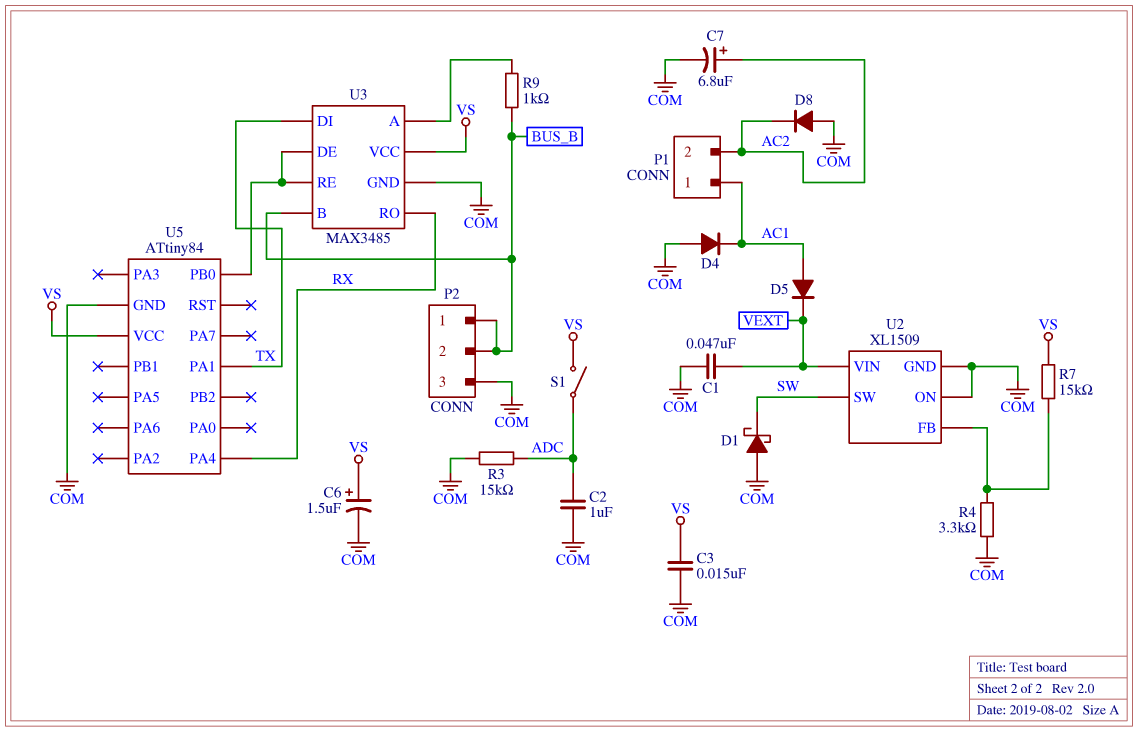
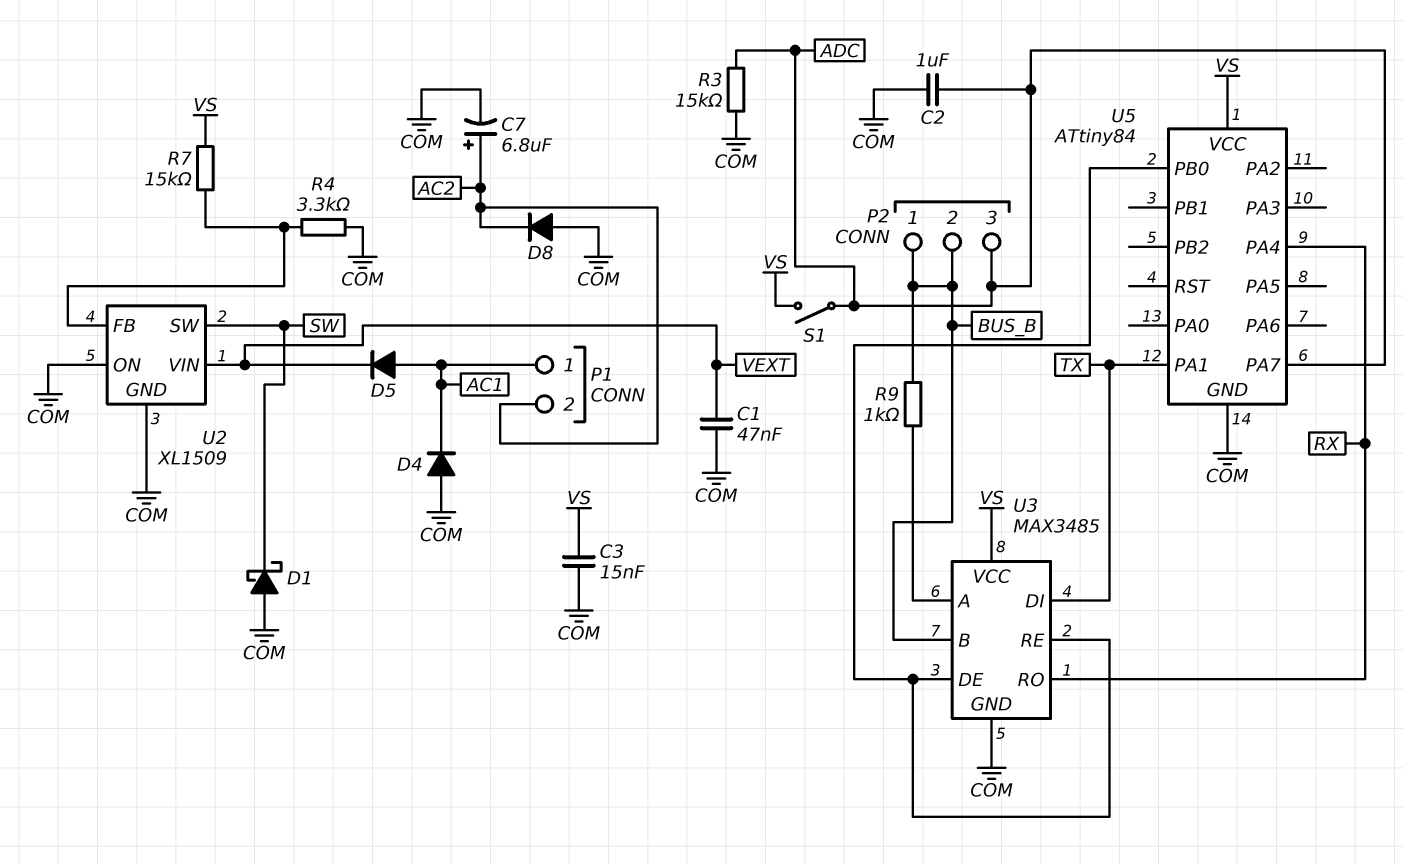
C6: 1.5uF (plus VS, minus COM) -> none
P2 pin 3: COM -> ADC
U5 pin PA7: none -> ADC

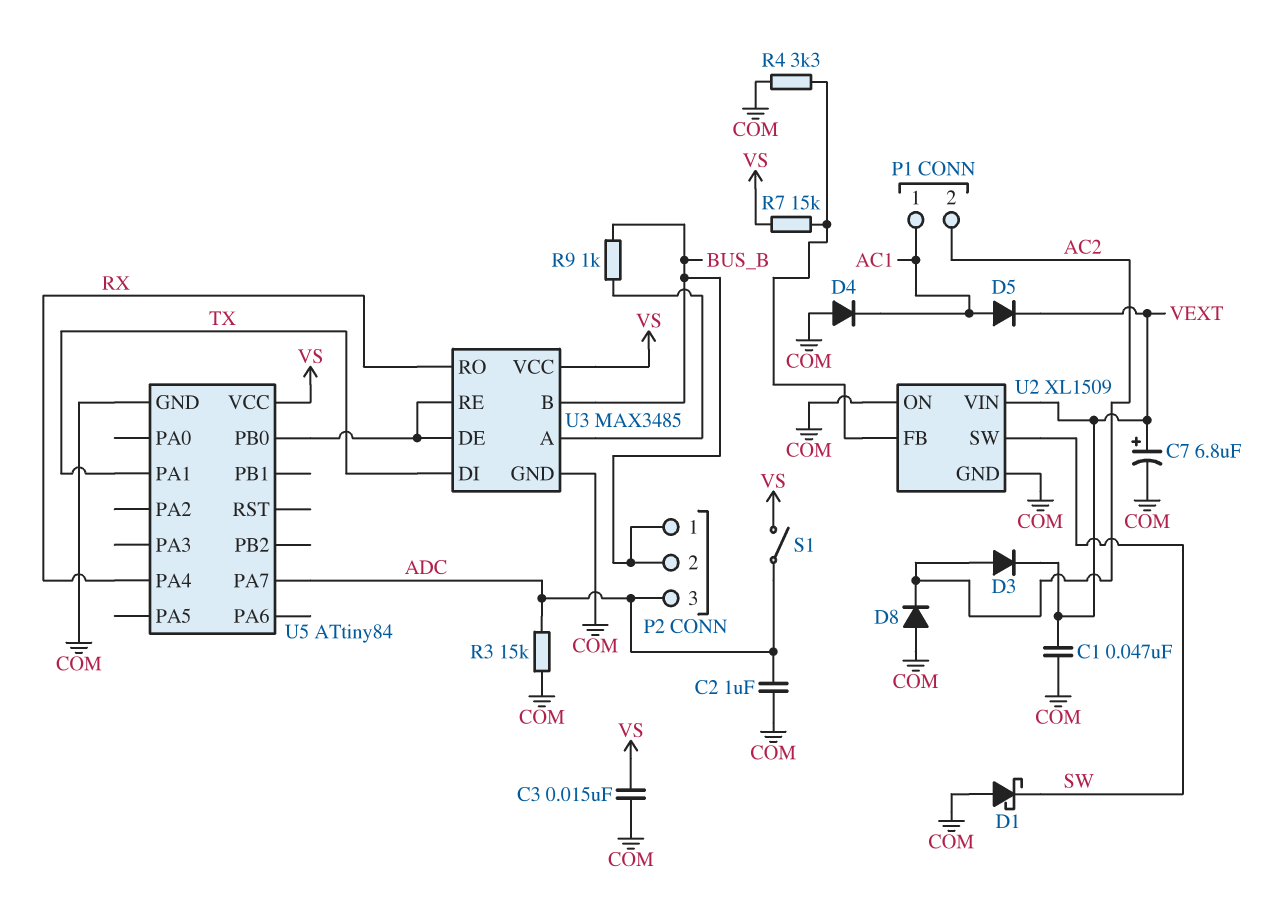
C7: 6.8uF (plus AC2, minus COM) -> 6.8uF (plus VEXT, minus COM)
D3: none -> diode (A AC2, K VEXT)

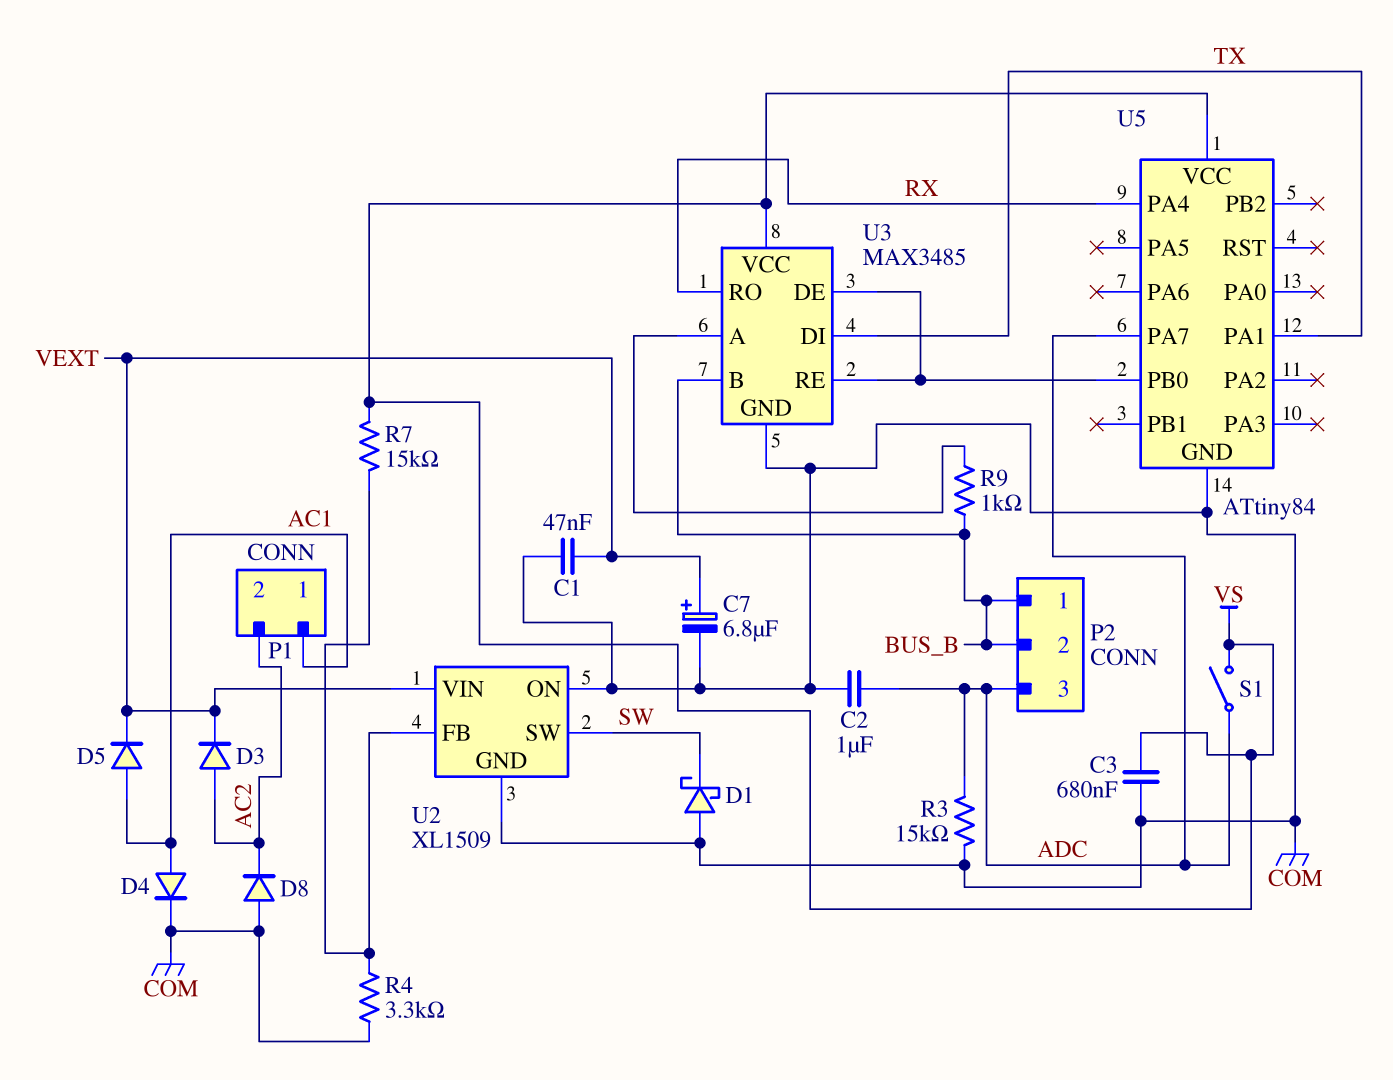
C3: 15nF (COM, VS) -> 680nF (COM, VS)
D4: diode (A COM, K AC1) -> diode (A AC1, K COM)

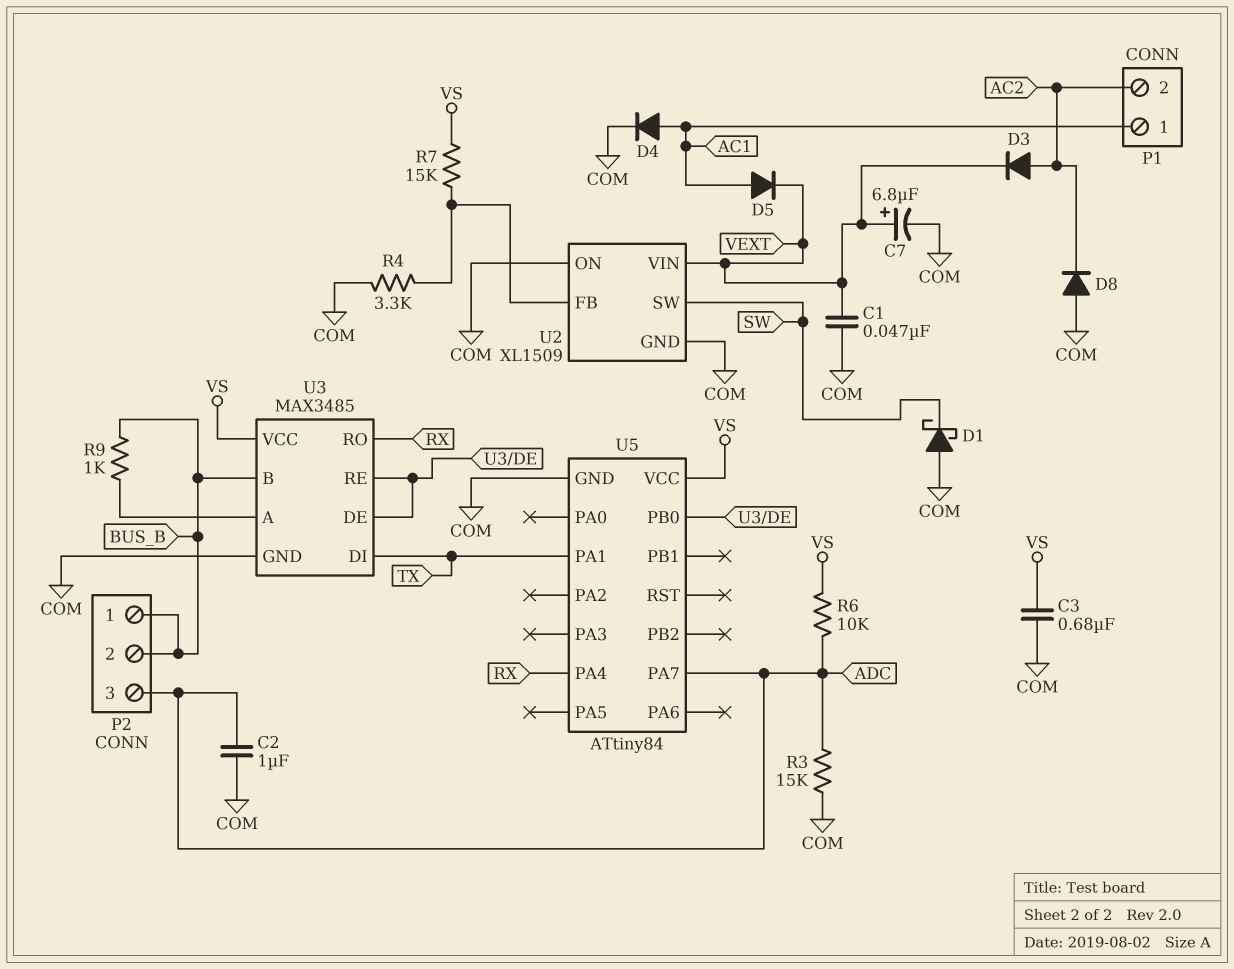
R6: none -> 10k (ADC, VS)
S1: switch (ADC, VS) -> none

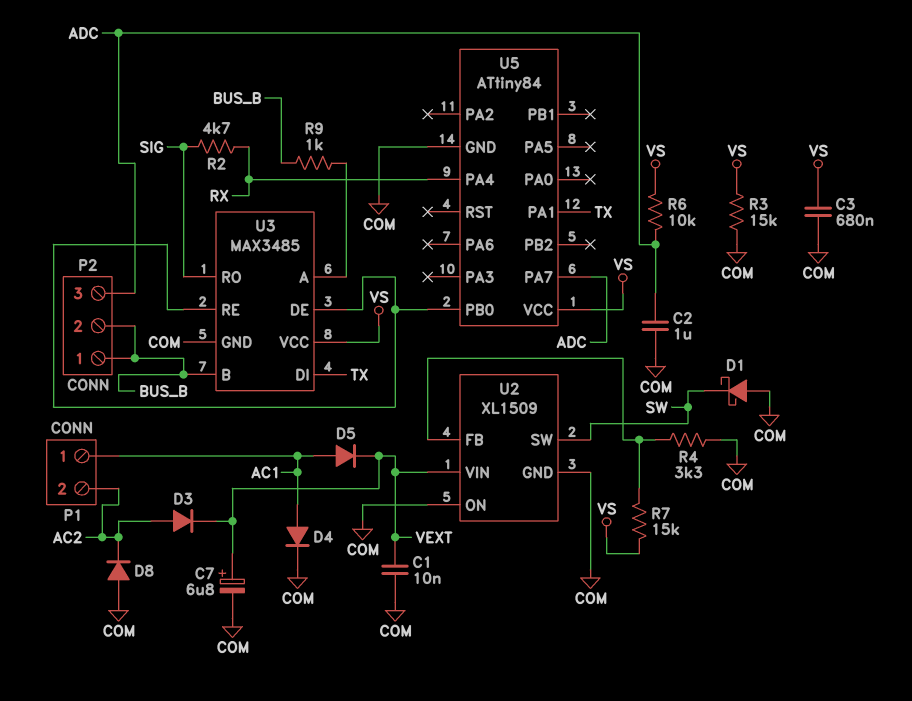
C1: 47nF (COM, VEXT) -> 10nF (COM, VEXT)
R2: none -> 4.7k (RX, SIG)
R3: 15k (ADC, COM) -> 15k (COM, VS)
U3 pin RO: RX -> SIG

